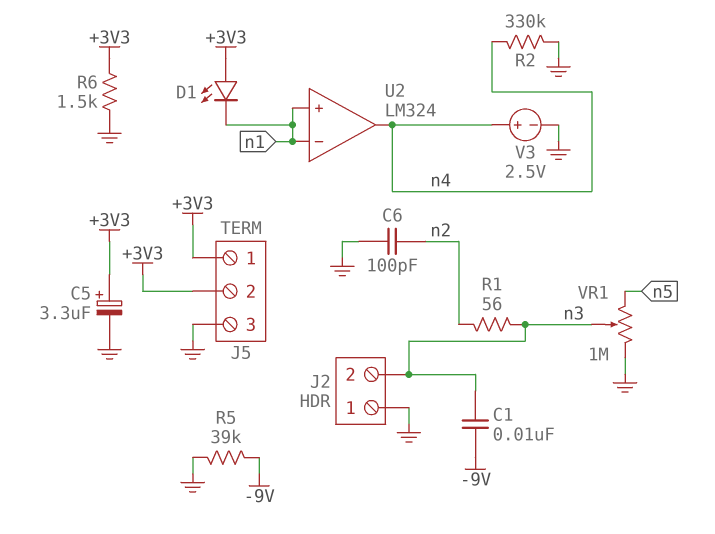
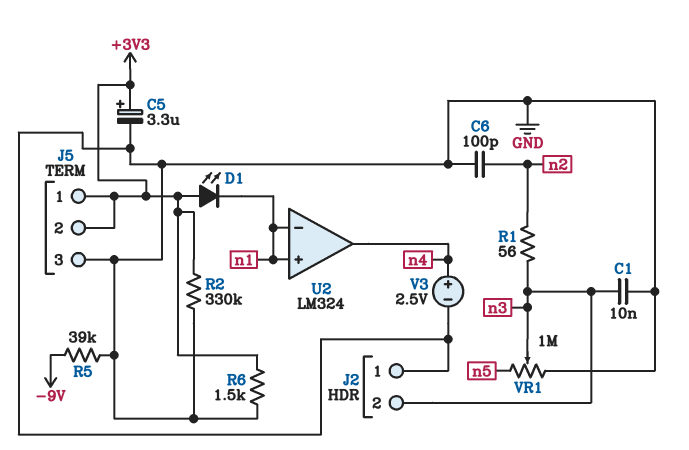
C1: 10nF (-9V, n3) -> 10nF (GND, n3)
R2: 330k (GND, n4) -> 330k (+3V3, GND)

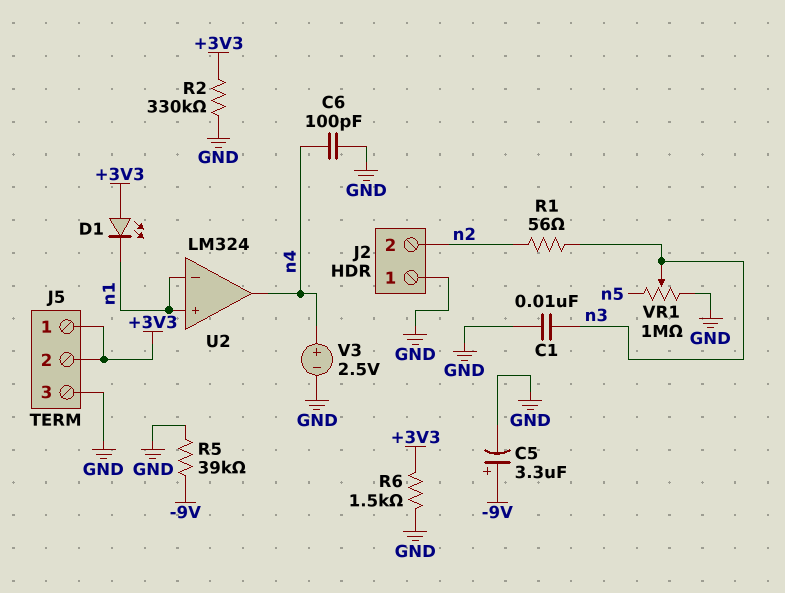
C5: 3.3uF (plus +3V3, minus GND) -> 3.3uF (plus -9V, minus GND)
C6: 100pF (GND, n2) -> 100pF (GND, n4)
J2 pin 2: n3 -> n2

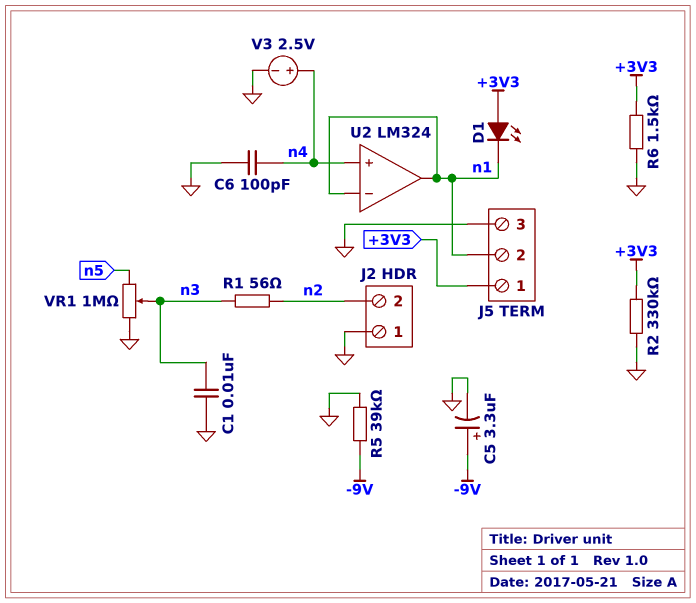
J5 pin 2: +3V3 -> n1
U2 pin in+: n1 -> n4
U2 pin out: n4 -> n1

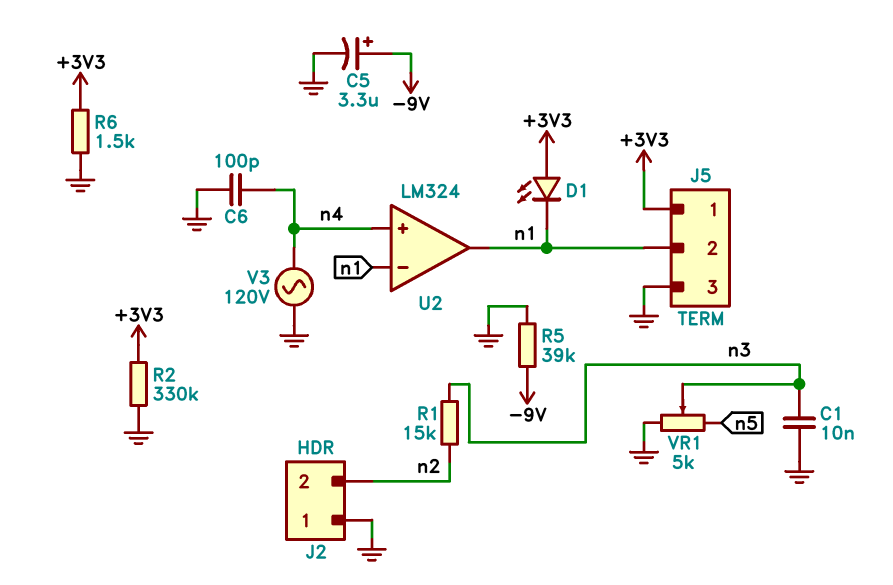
R1: 56 (n2, n3) -> 15k (n2, n3)
V3: 2.5V (plus n4, minus GND) -> AC 120V (GND, n4)
VR1: 1M (GND, n5, wiper n3) -> 5k (GND, n5, wiper n3)

